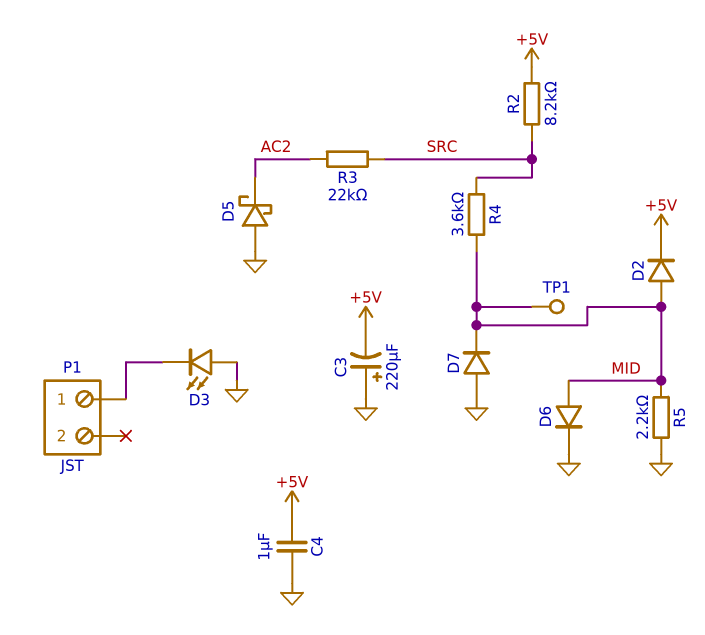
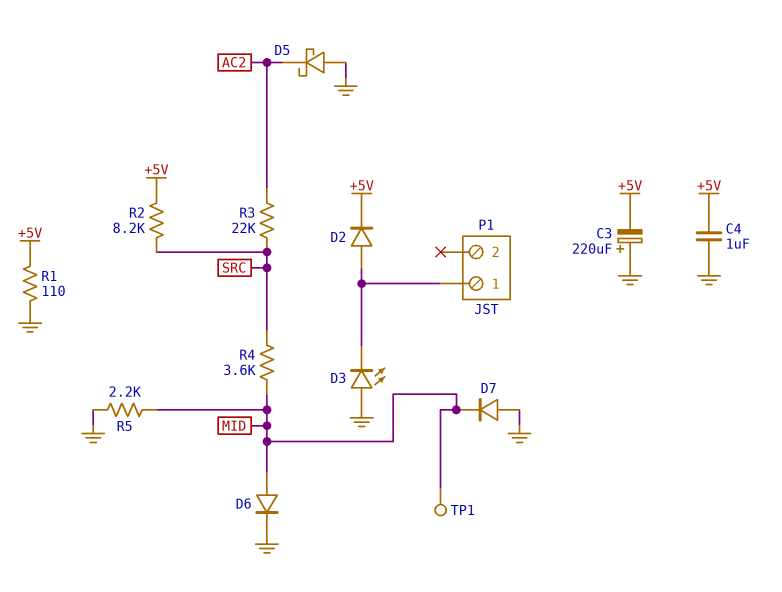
D2: diode (A MID, K +5V) -> diode (A P1/1, K +5V)
R1: none -> 110 (+5V, GND)

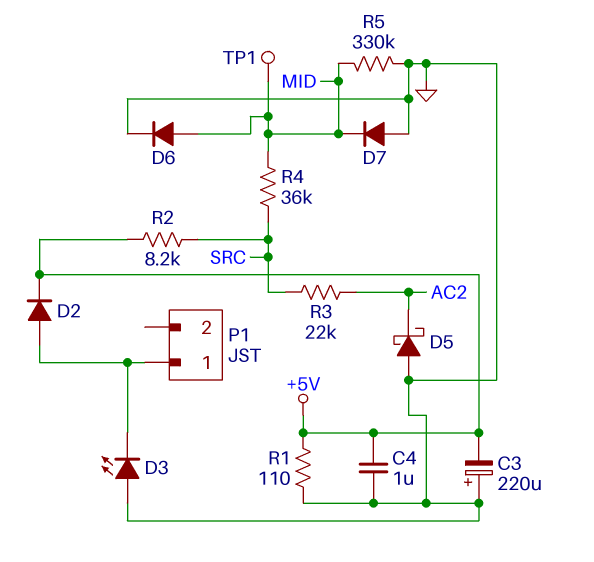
R4: 3.6k (MID, SRC) -> 36k (MID, SRC)
R5: 2.2k (GND, MID) -> 330k (GND, MID)

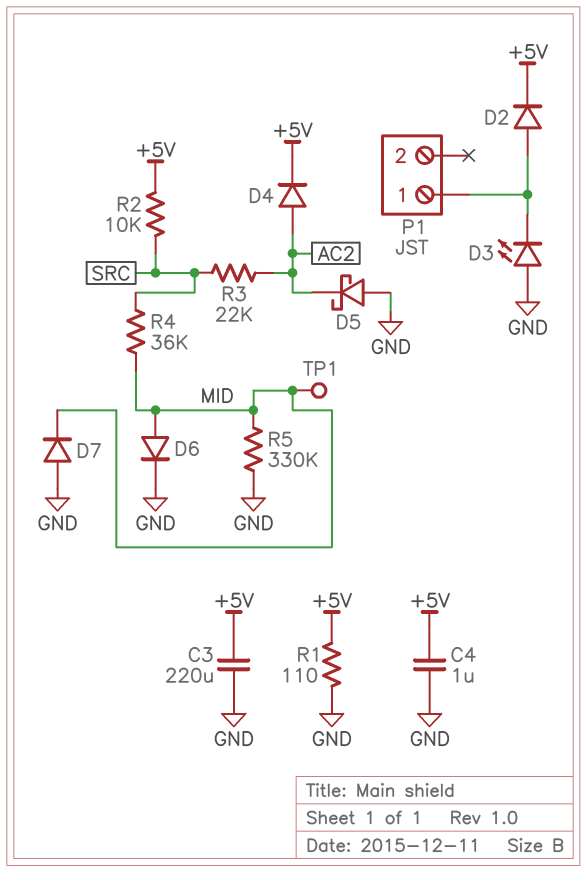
C3: 220uF (plus GND, minus +5V) -> 220uF (+5V, GND)
D4: none -> diode (A AC2, K +5V)
R2: 8.2k (+5V, SRC) -> 10k (+5V, SRC)

